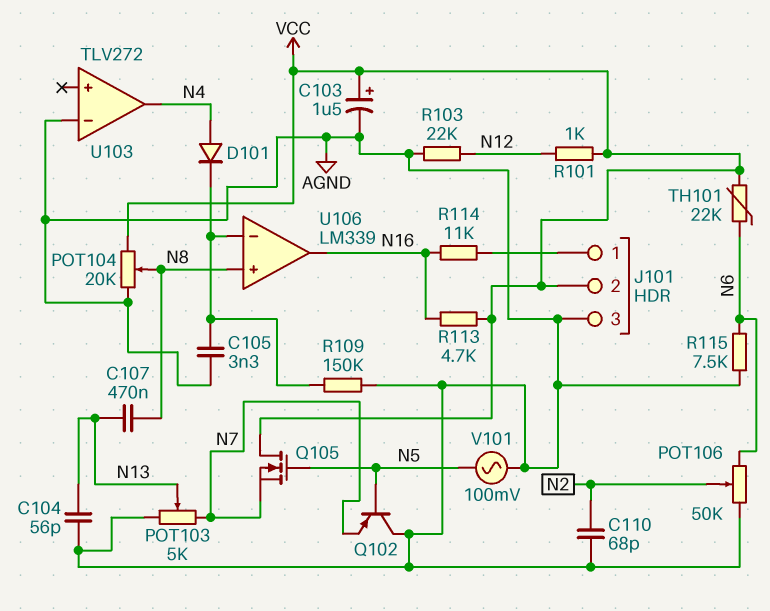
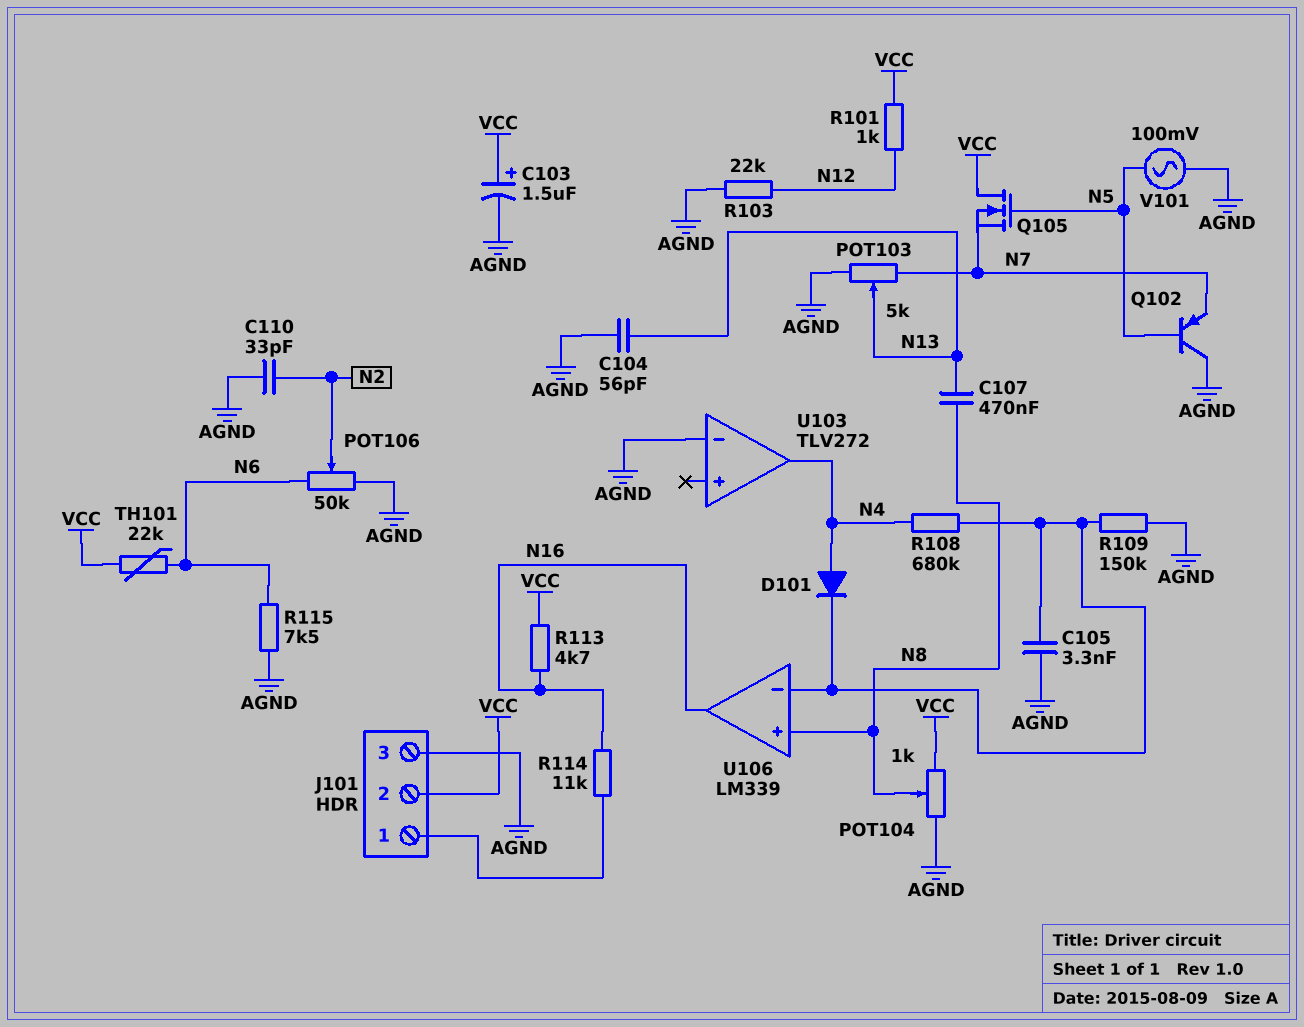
C110: 68pF (AGND, N2) -> 33pF (AGND, N2)
POT104: 20k (AGND, VCC, wiper N8) -> 1k (AGND, VCC, wiper N8)
R108: none -> 680k (N4, U106/in-)

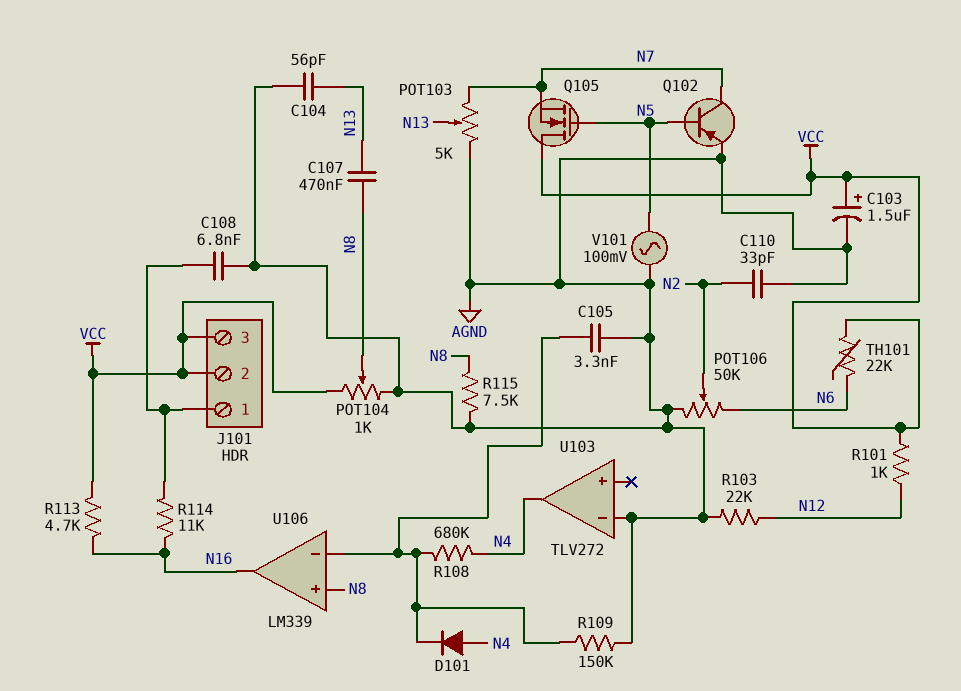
C108: none -> 6.8nF (AGND, J101/1)
J101 pin 3: AGND -> VCC
Q102: PNP (B N5, C AGND, E N7) -> PNP (B N5, C N7, E AGND)
R115: 7.5k (AGND, N6) -> 7.5k (AGND, N8)

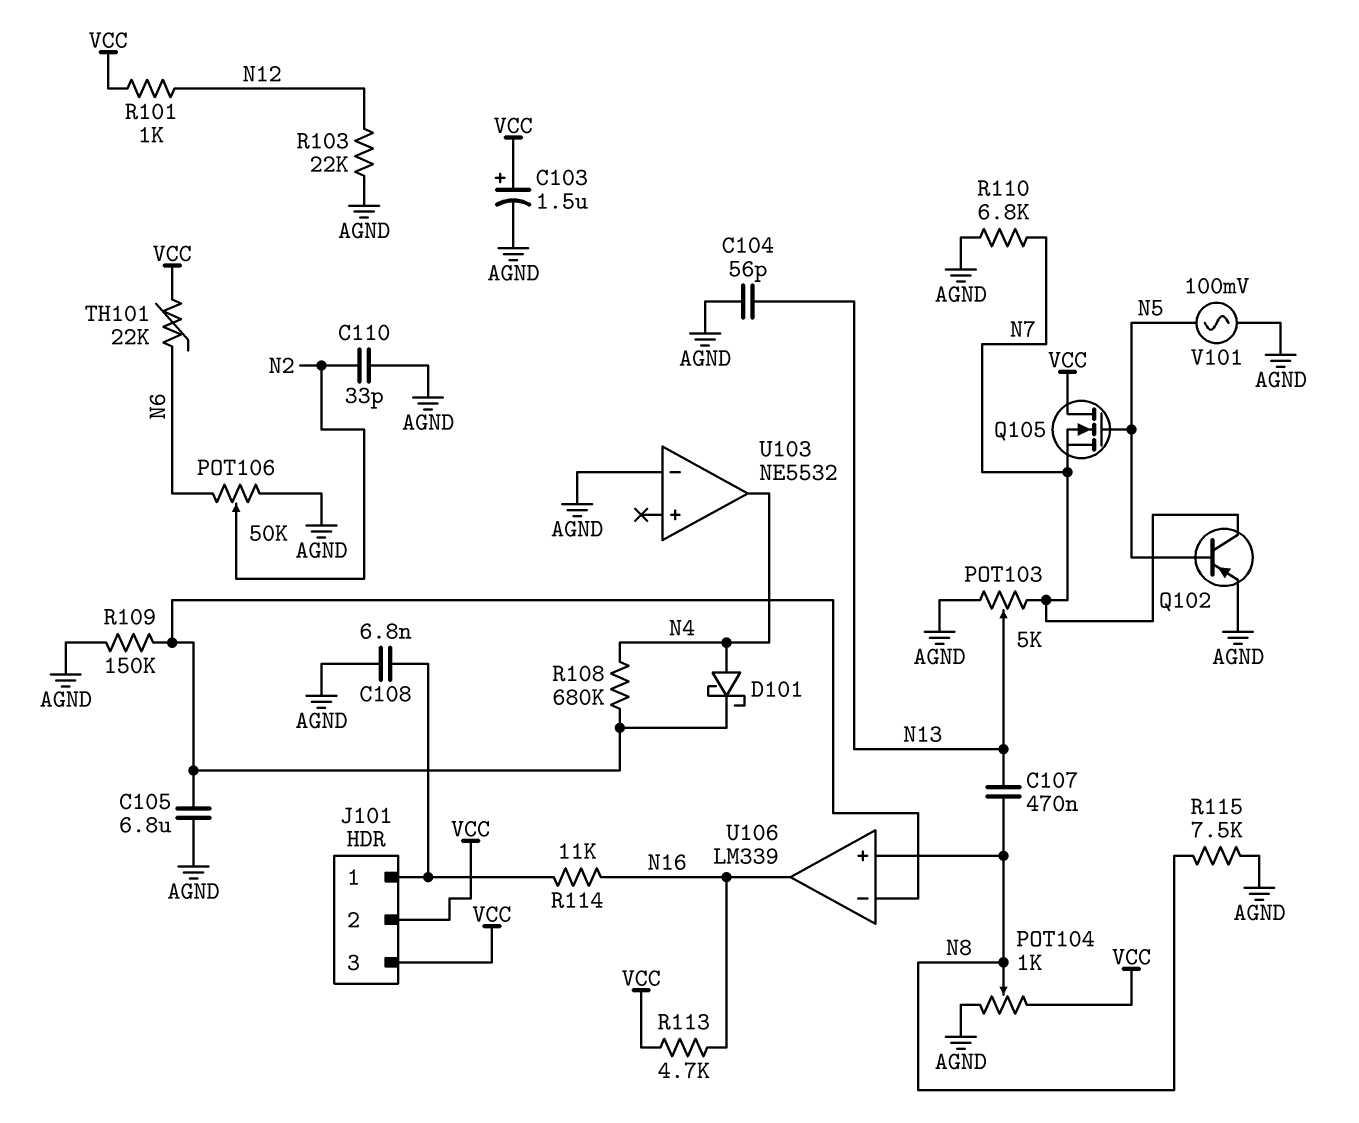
C105: 3.3nF (AGND, U106/in-) -> 6.8uF (AGND, U106/in-)
D101: diode (A N4, K U106/in-) -> schottky (A N4, K U106/in-)
R110: none -> 6.8k (AGND, N7)
U103: TLV272 -> NE5532

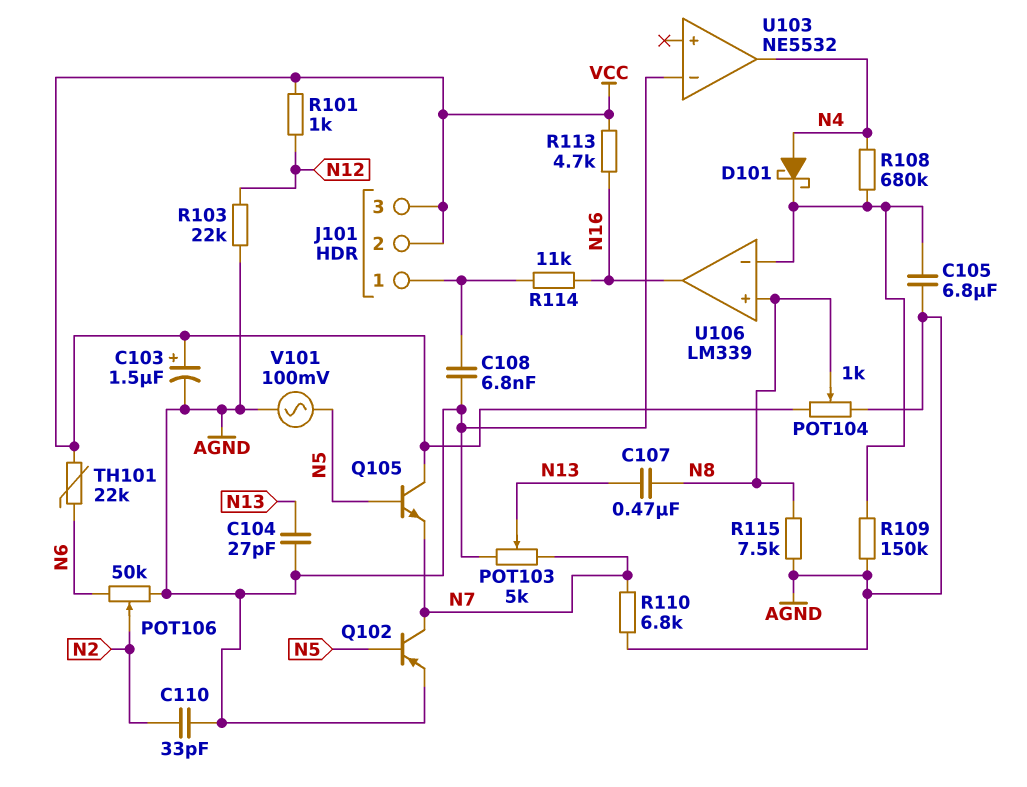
C104: 56pF (AGND, N13) -> 27pF (AGND, N13)
Q105: NMOS (G N5, D VCC, S N7) -> NPN (B N5, C VCC, E N7)

